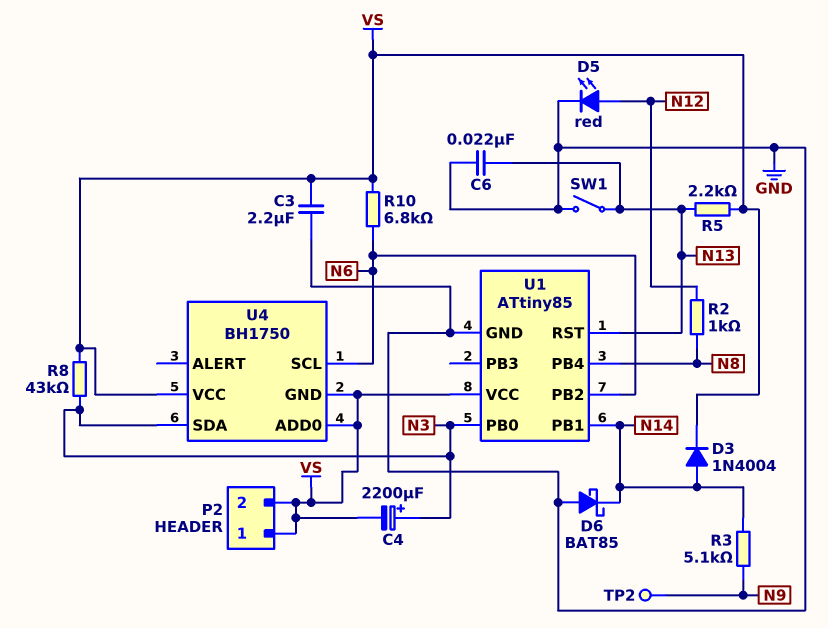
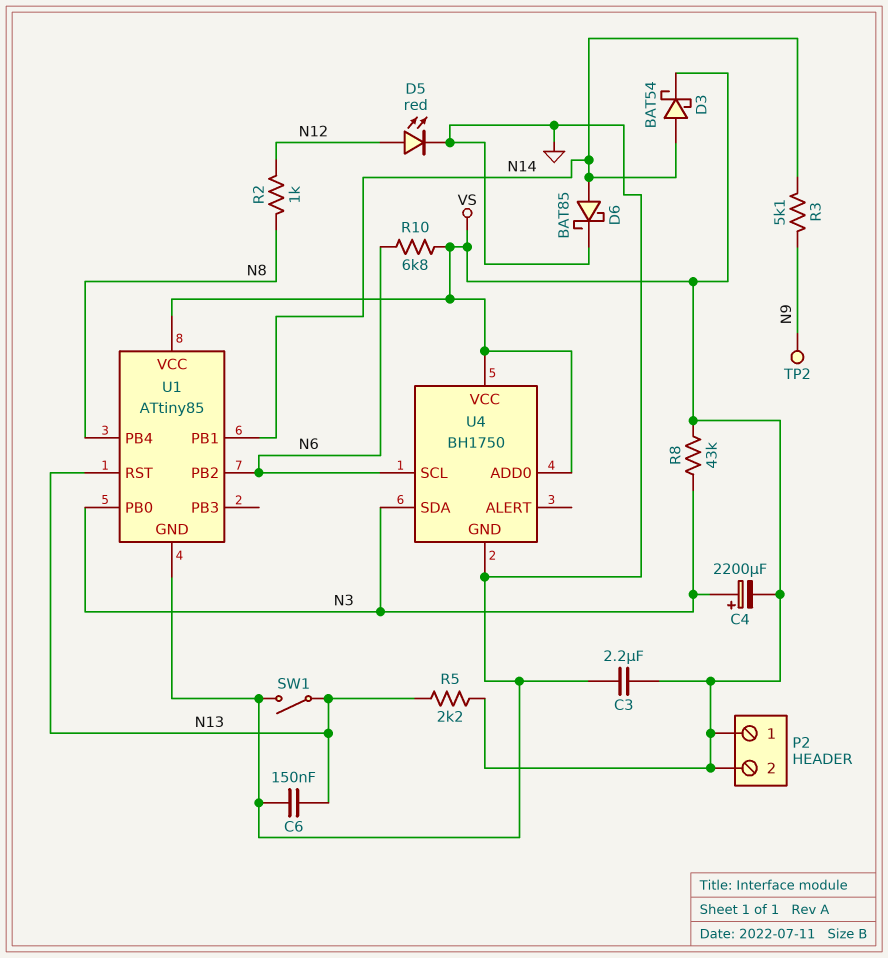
C6: 22nF (GND, N13) -> 150nF (GND, N13)
D3: diode 1N4004 (A N14, K VS) -> schottky BAT54 (A N14, K VS)
D6: schottky BAT85 (A GND, K N14) -> schottky BAT85 (A N14, K GND)
U4 pin GND: VS -> GND

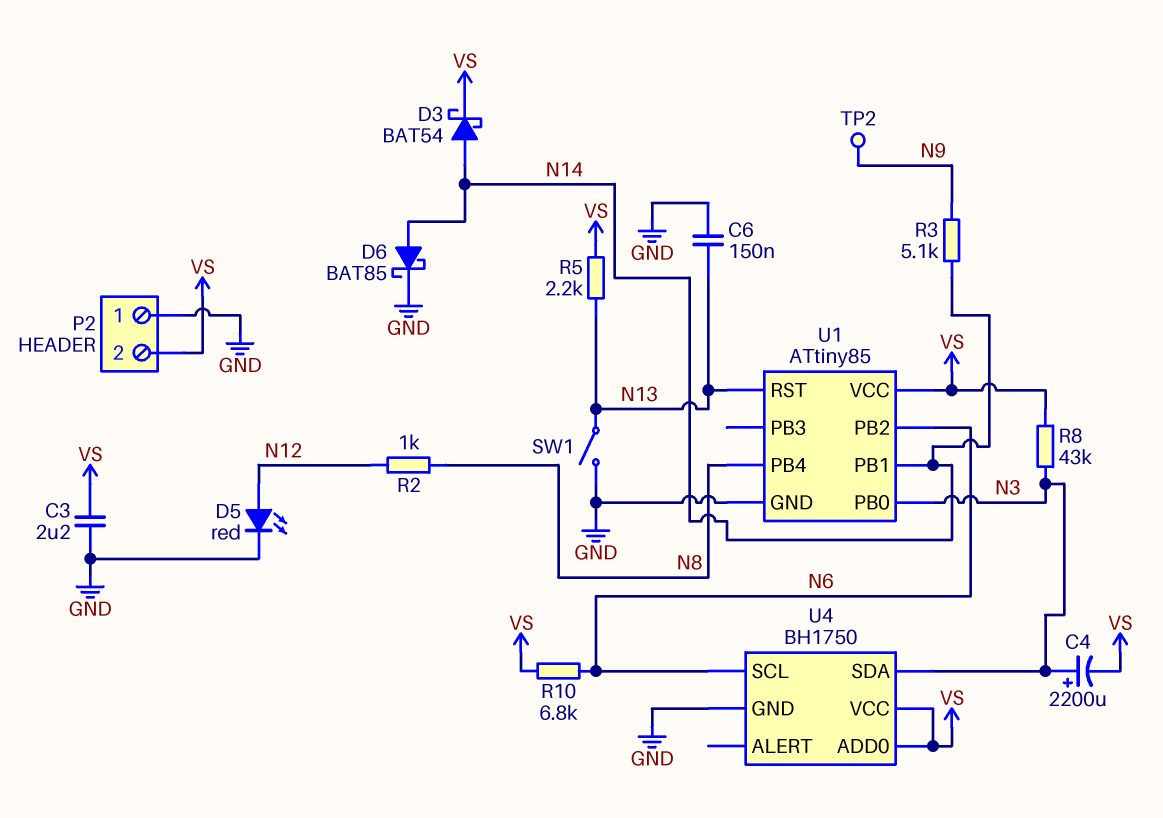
P2 pin 1: VS -> GND

